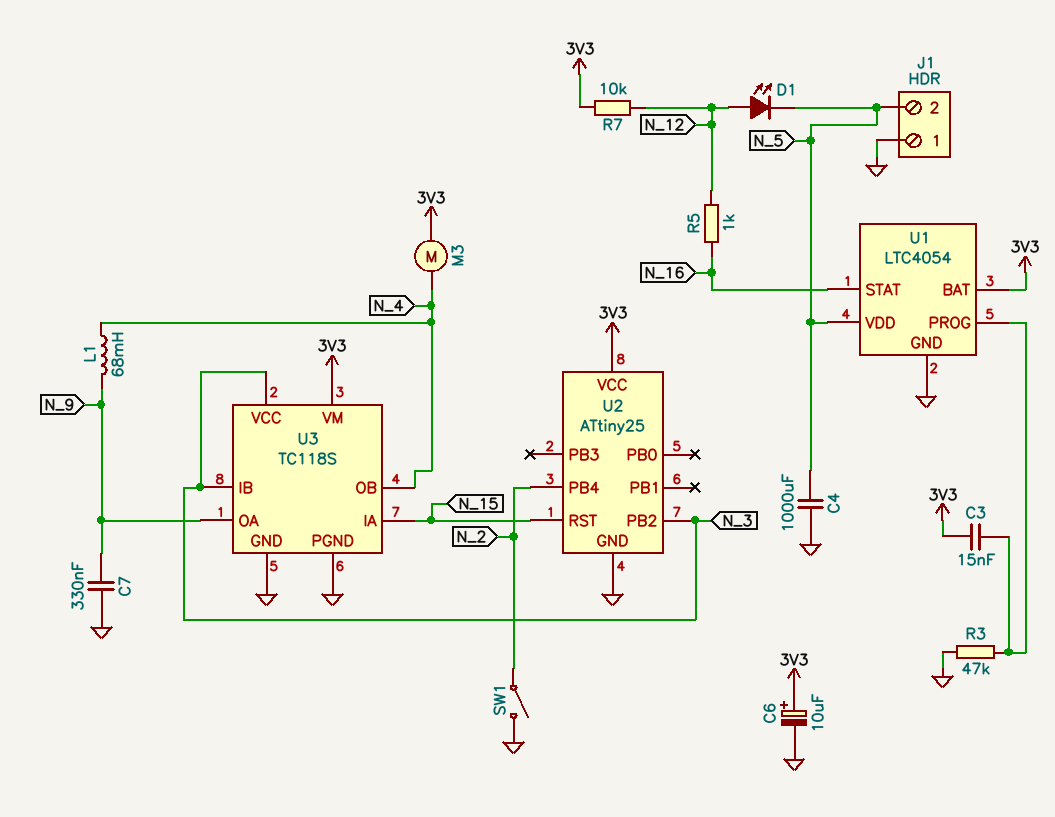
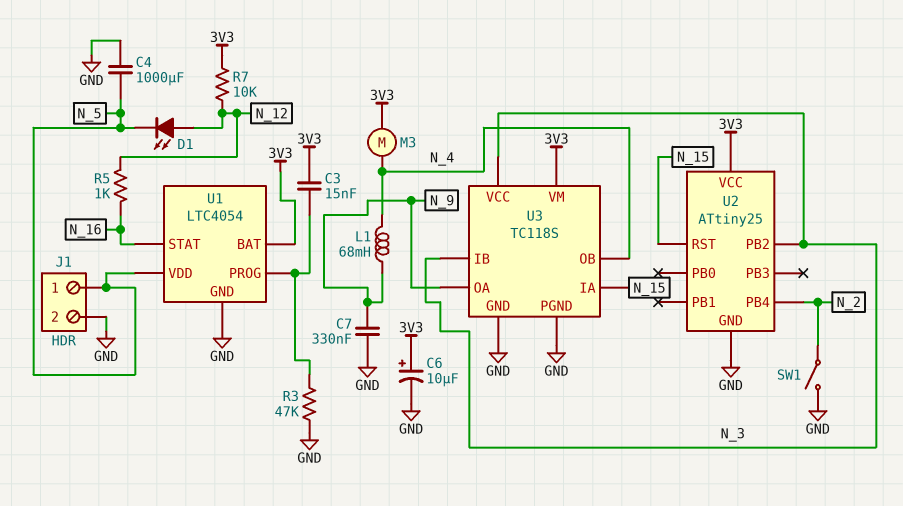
J1 pin 1: GND -> N_5
J1 pin 2: N_5 -> GND

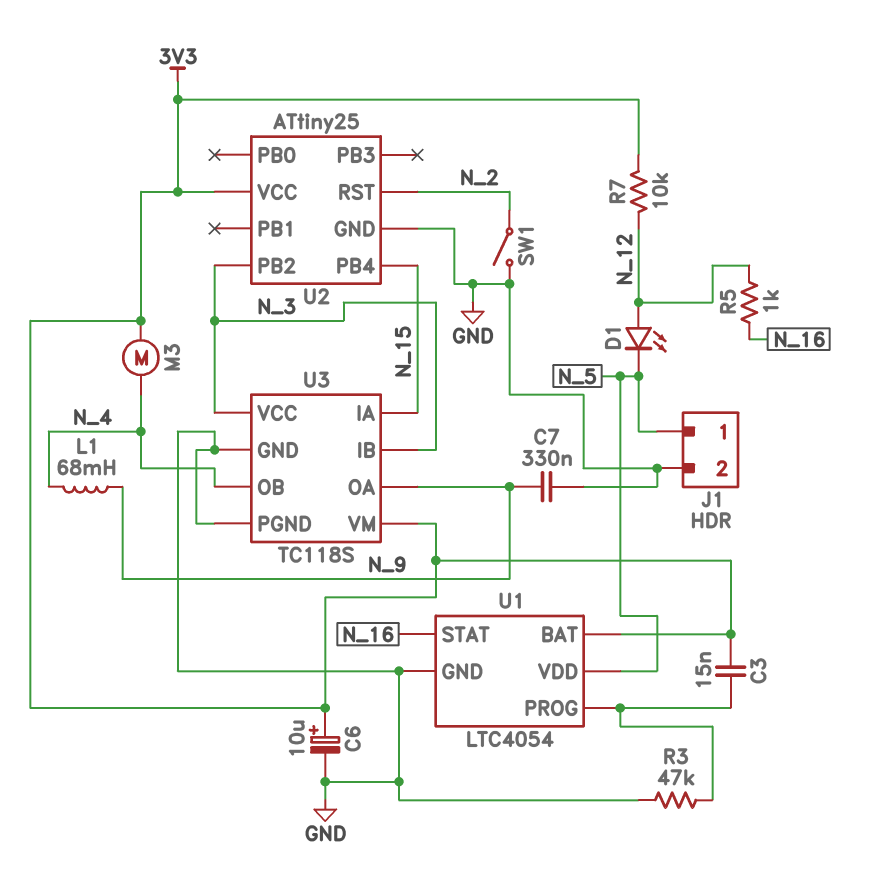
C4: 1000uF (GND, N_5) -> none
U2 pin PB4: N_2 -> N_15
U2 pin RST: N_15 -> N_2

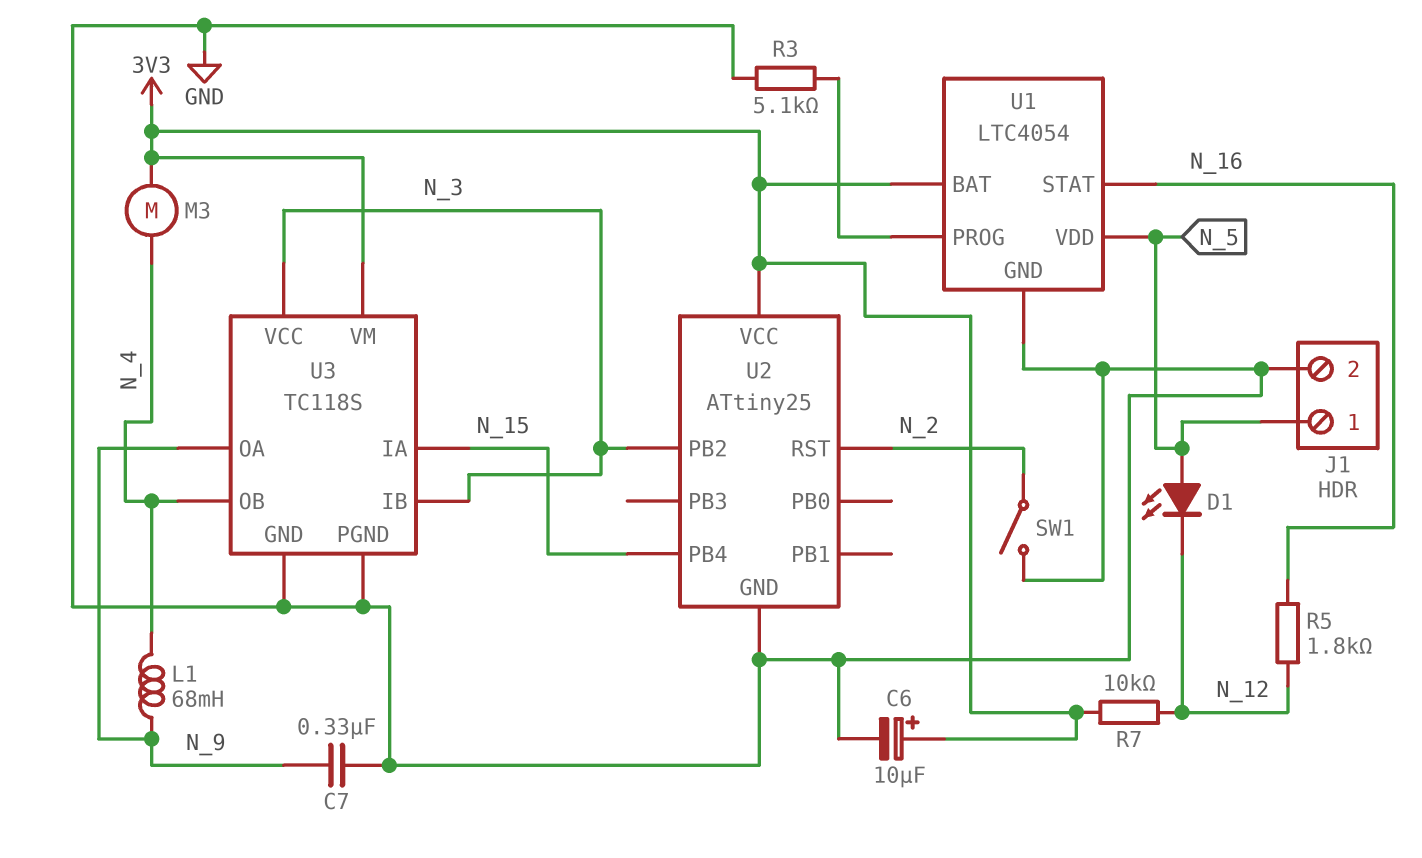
C3: 15nF (3V3, U1/PROG) -> none
D1: LED (A N_12, K N_5) -> LED (A N_5, K N_12)
R3: 47k (GND, U1/PROG) -> 5.1k (GND, U1/PROG)
R5: 1k (N_12, N_16) -> 1.8k (N_12, N_16)

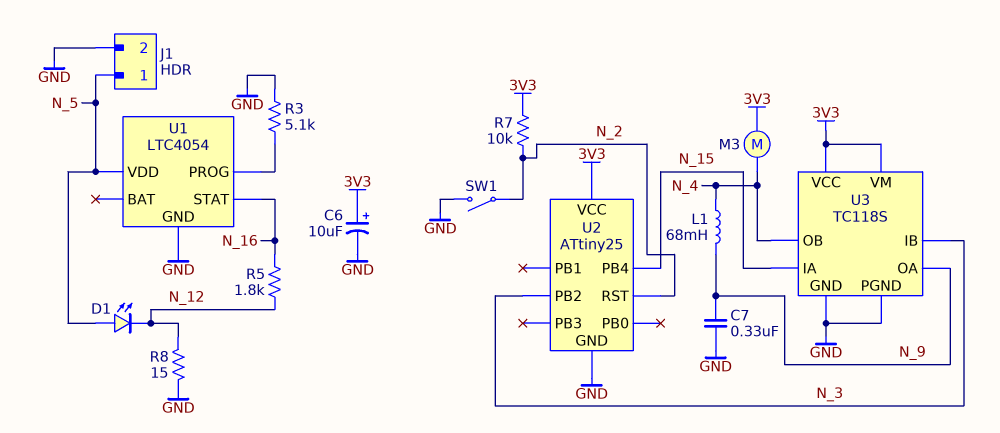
R7: 10k (3V3, N_12) -> 10k (3V3, N_2)
R8: none -> 15 (GND, N_12)
U1 pin BAT: 3V3 -> none
U3 pin VCC: N_3 -> 3V3

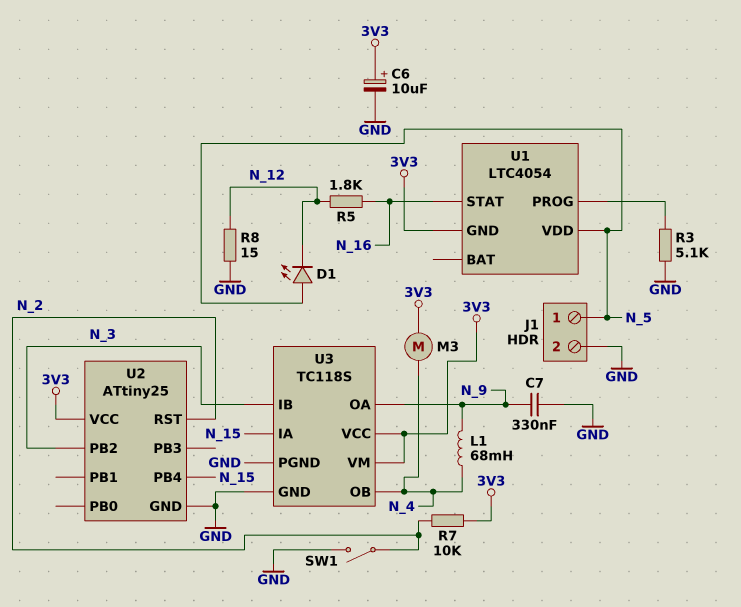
U1 pin GND: GND -> 3V3

